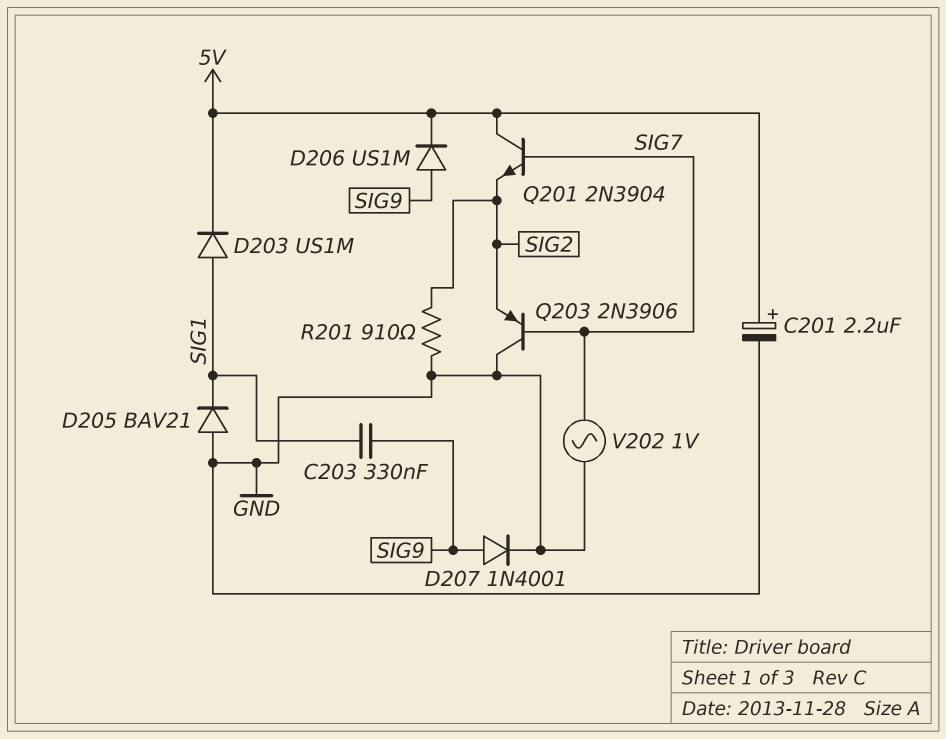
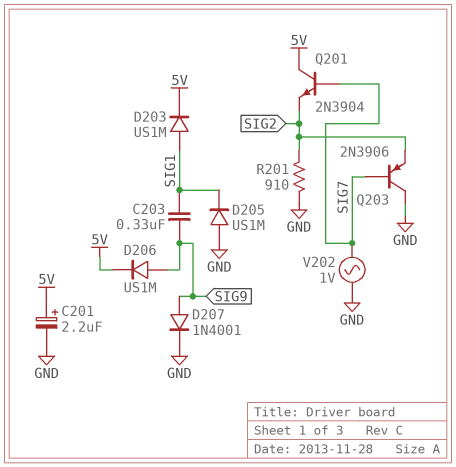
D205: diode BAV21 (A GND, K SIG1) -> diode US1M (A GND, K SIG1)

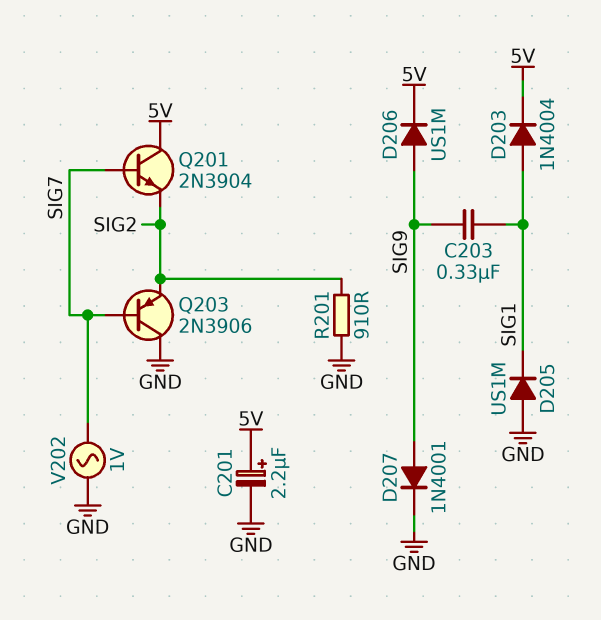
D203: diode US1M (A SIG1, K 5V) -> diode 1N4004 (A SIG1, K 5V)

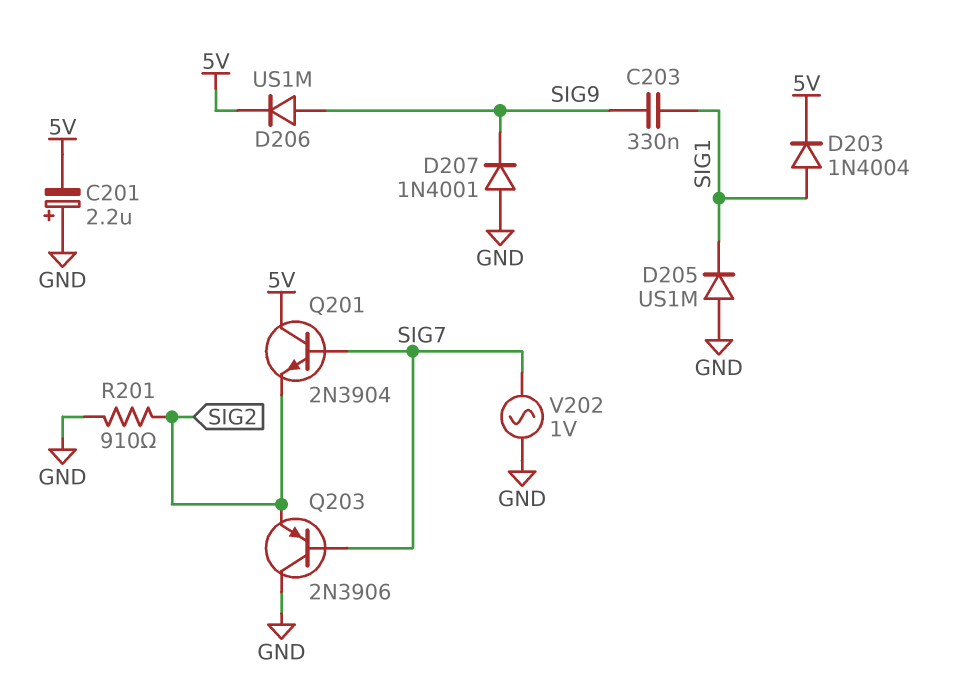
C201: 2.2uF (plus 5V, minus GND) -> 2.2uF (plus GND, minus 5V)
D207: diode 1N4001 (A SIG9, K GND) -> diode 1N4001 (A GND, K SIG9)

